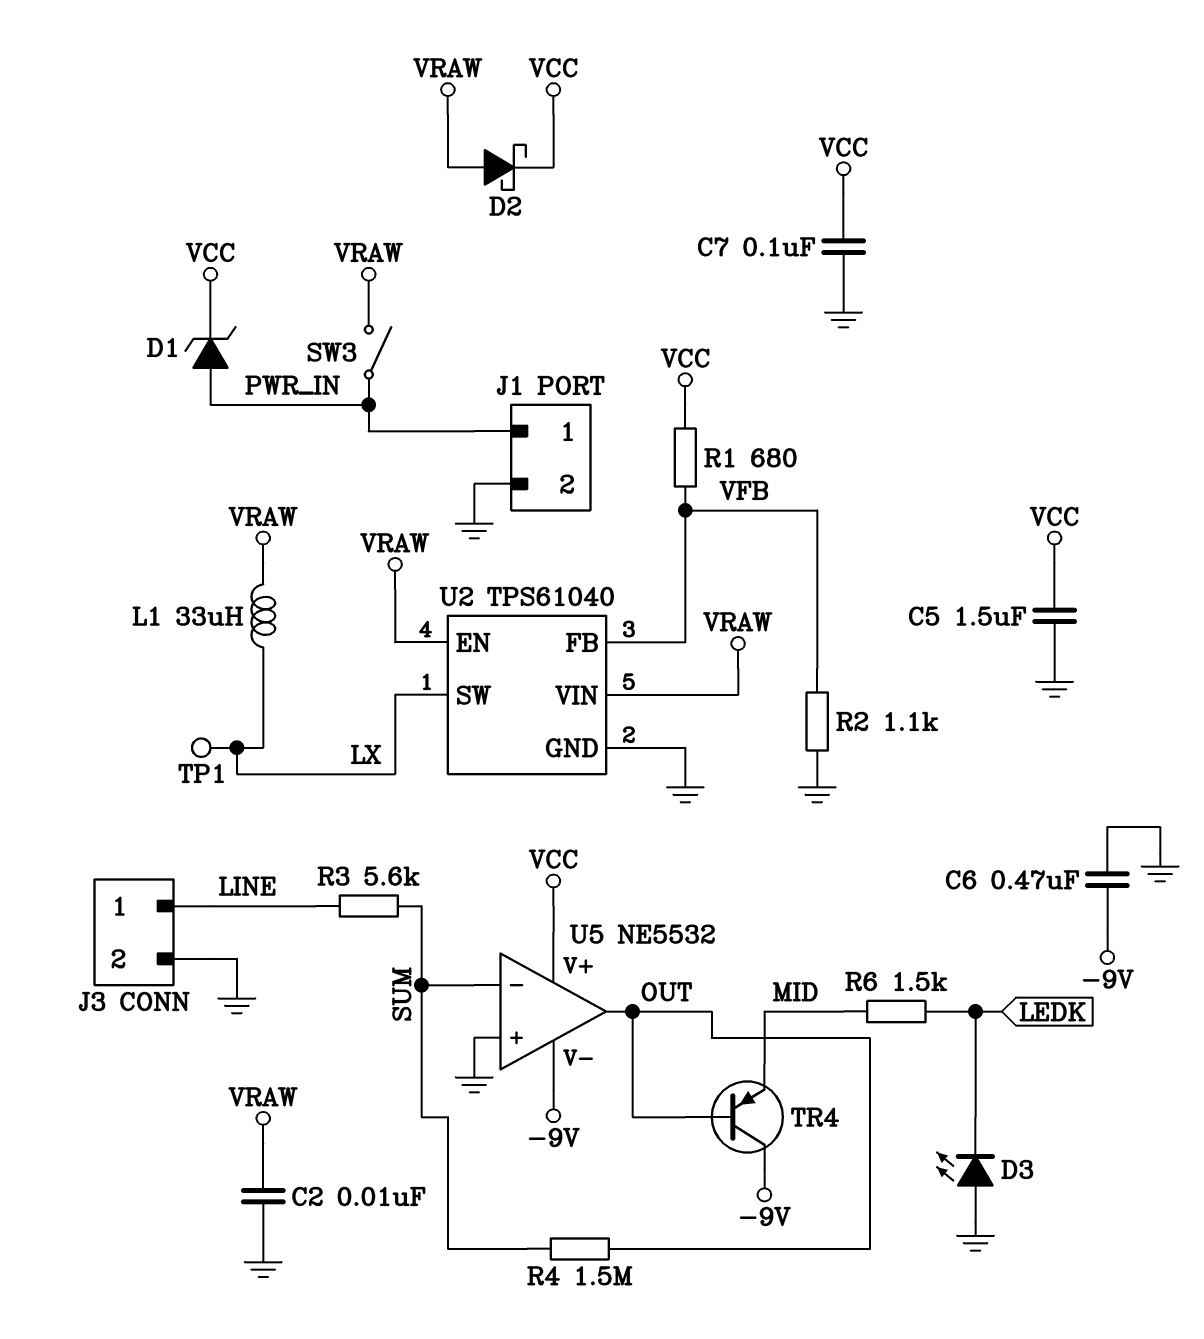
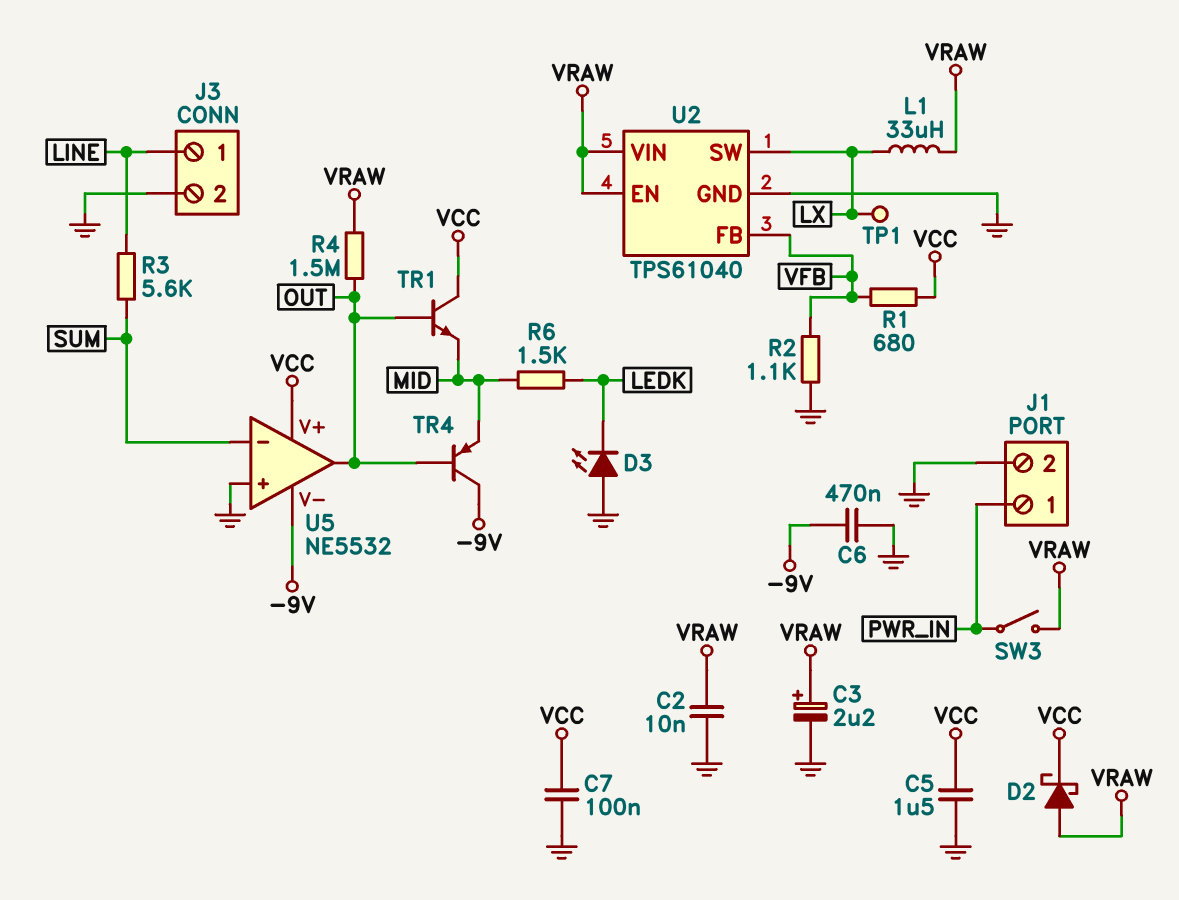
C3: none -> 2.2uF (plus VRAW, minus GND)
D1: zener (A PWR_IN, K VCC) -> none
R4: 1.5M (OUT, SUM) -> 1.5M (OUT, VRAW)
TR1: none -> NPN (B OUT, C VCC, E MID)

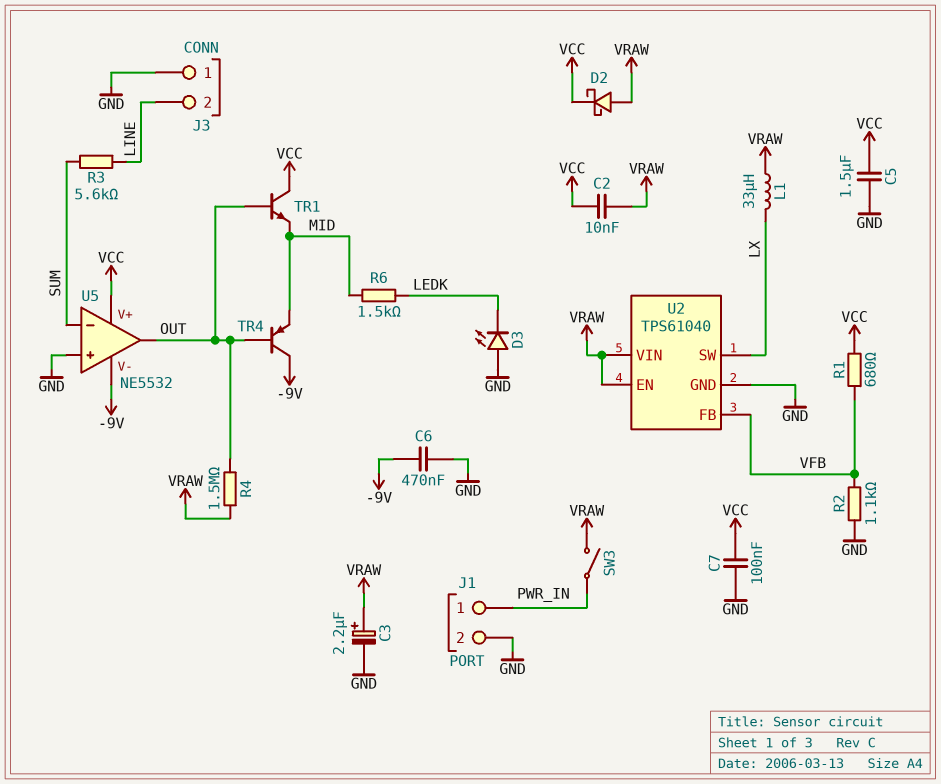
C2: 10nF (GND, VRAW) -> 10nF (VCC, VRAW)
J3 pin 1: LINE -> GND
J3 pin 2: GND -> LINE
TP1: test point (LX) -> none

